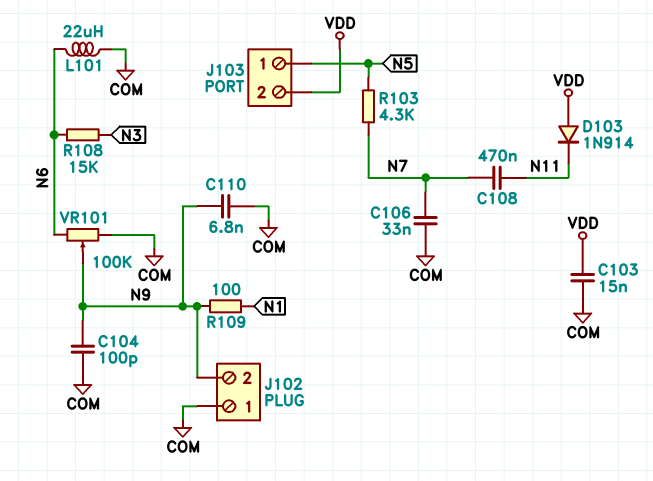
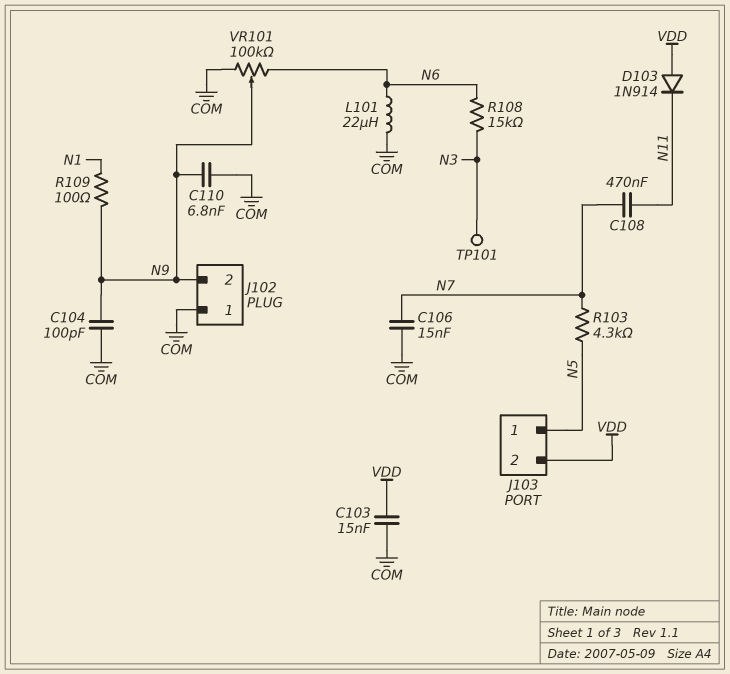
C106: 33nF (COM, N7) -> 15nF (COM, N7)
TP101: none -> test point (N3)

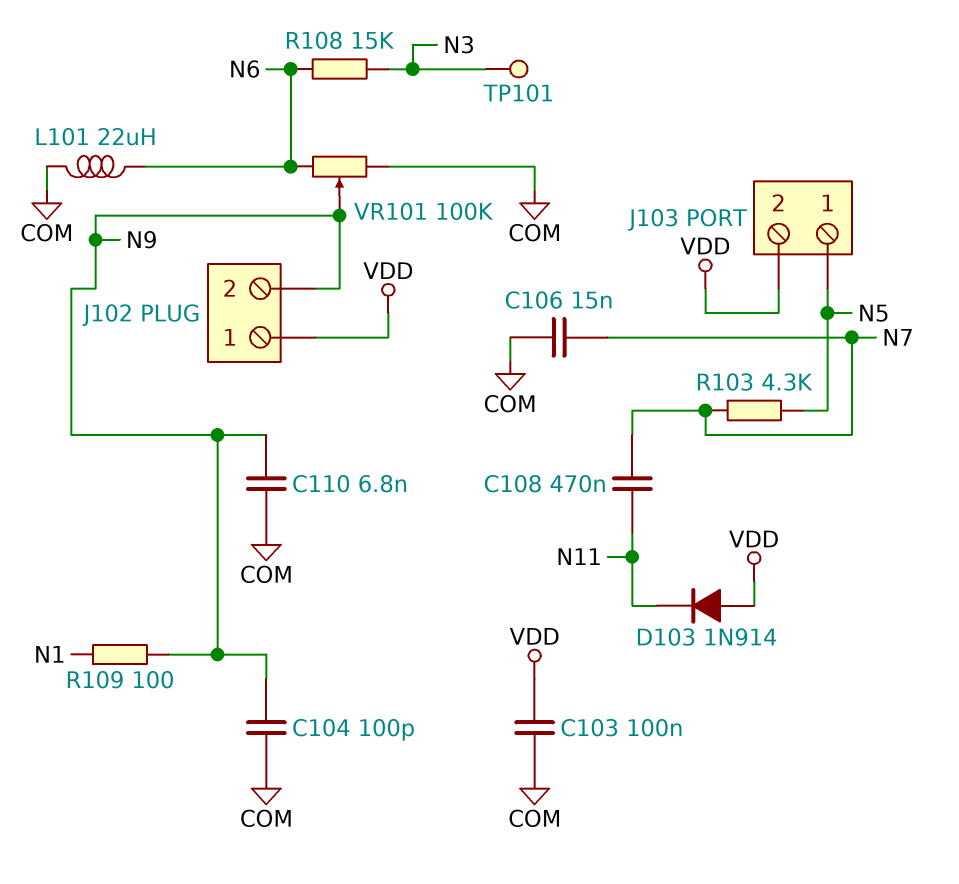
C103: 15nF (COM, VDD) -> 100nF (COM, VDD)
J102 pin 1: COM -> VDD

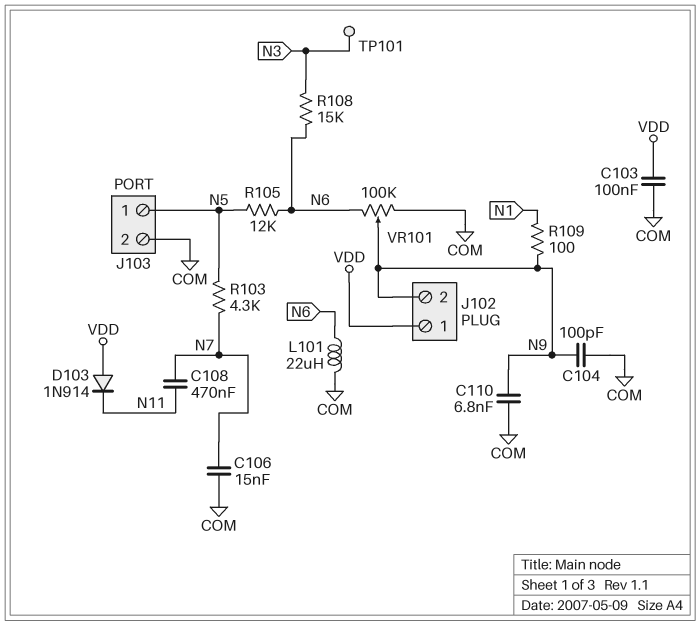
J103 pin 2: VDD -> COM
R105: none -> 12k (N5, N6)

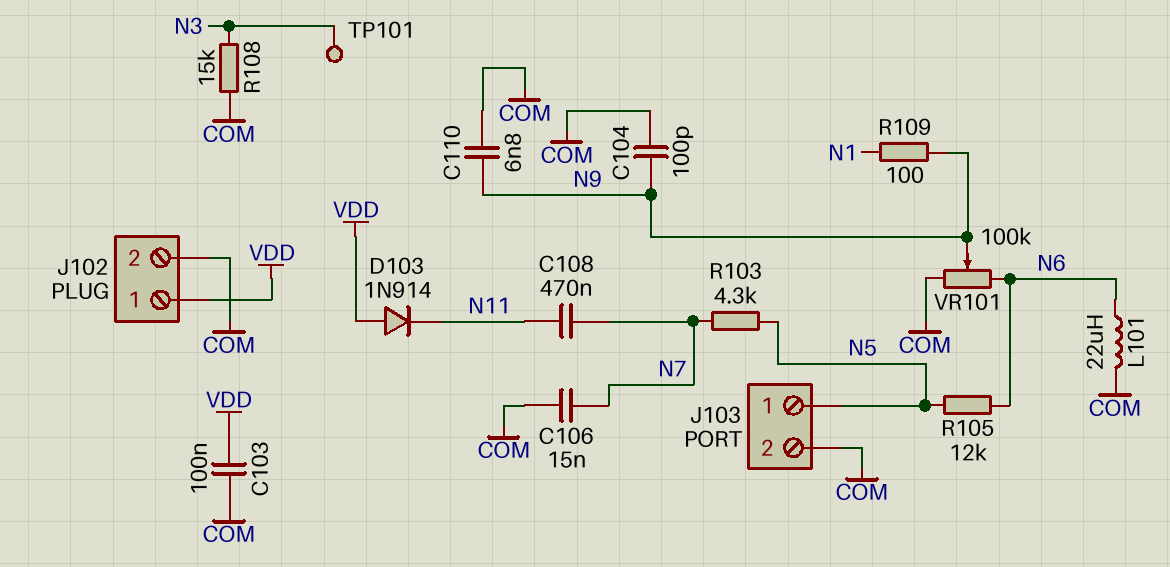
J102 pin 2: N9 -> COM
R108: 15k (N3, N6) -> 15k (COM, N3)

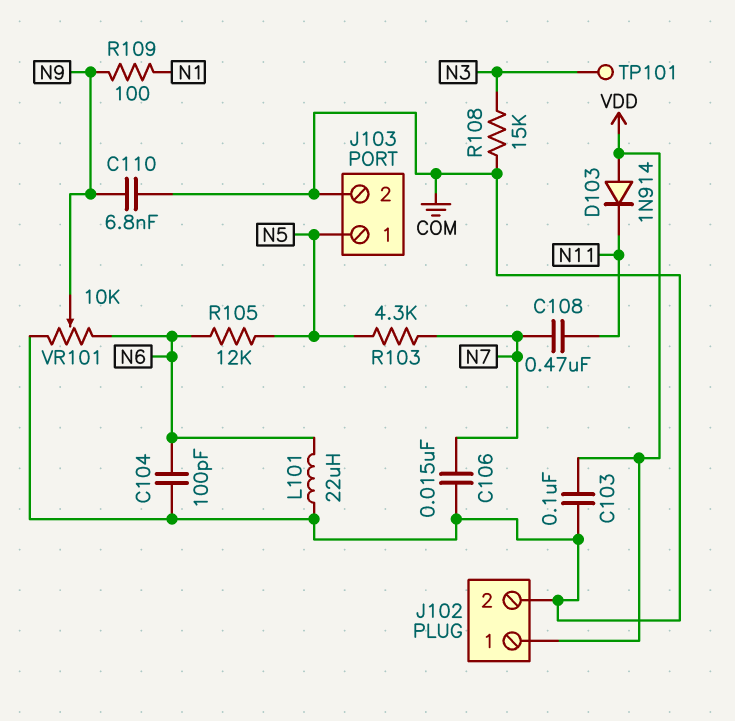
C104: 100pF (COM, N9) -> 100pF (COM, N6)
VR101: 100k (COM, N6, wiper N9) -> 10k (COM, N6, wiper N9)

